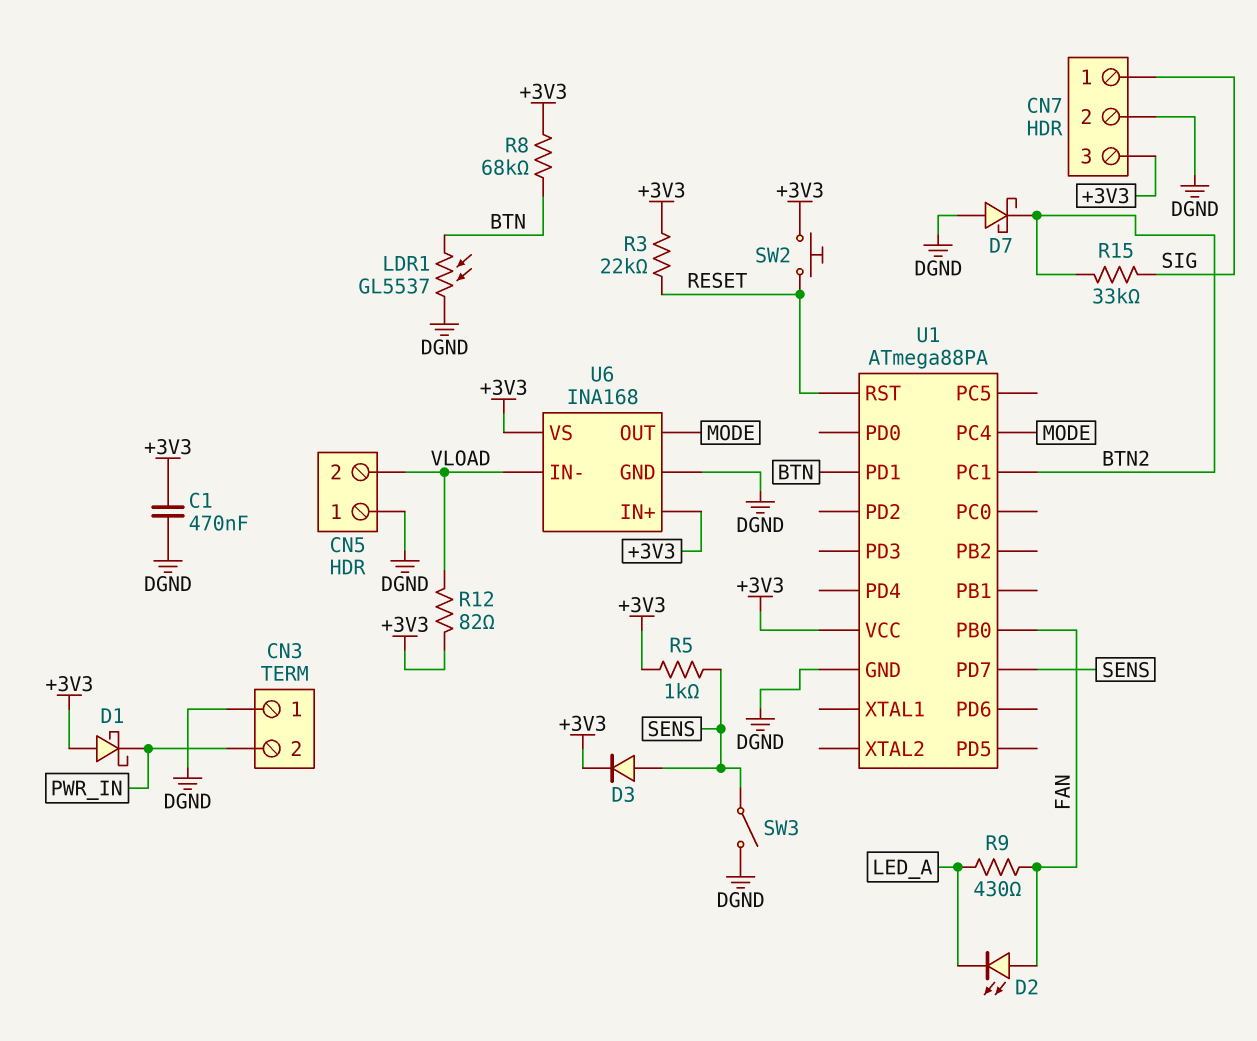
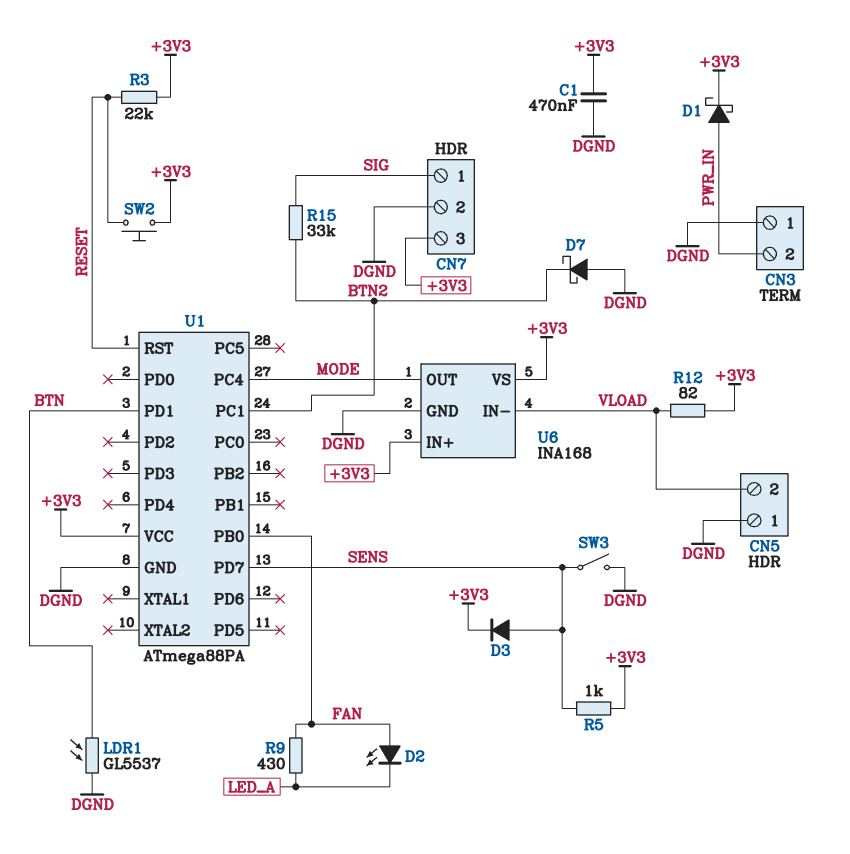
D1: schottky (A +3V3, K PWR_IN) -> schottky (A PWR_IN, K +3V3)
R8: 68k (+3V3, BTN) -> none

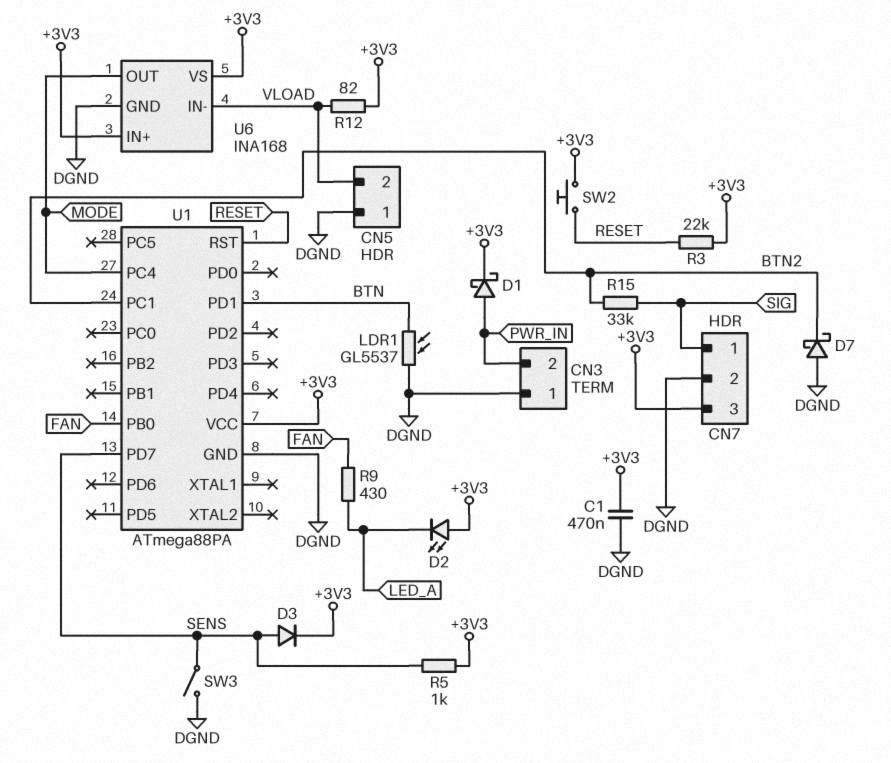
D2: LED (A FAN, K LED_A) -> LED (A +3V3, K LED_A)

